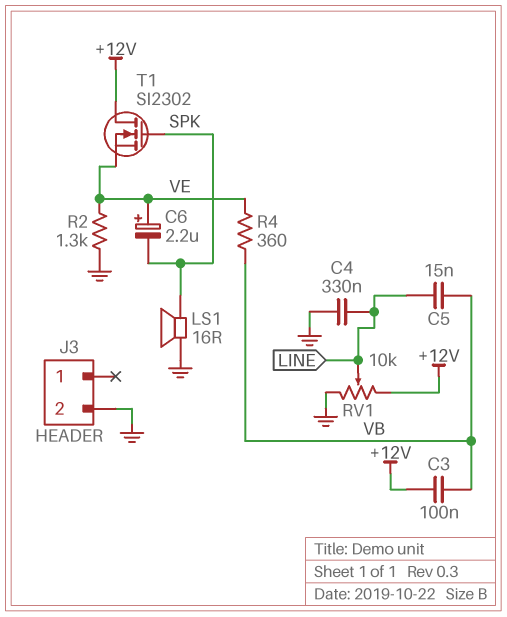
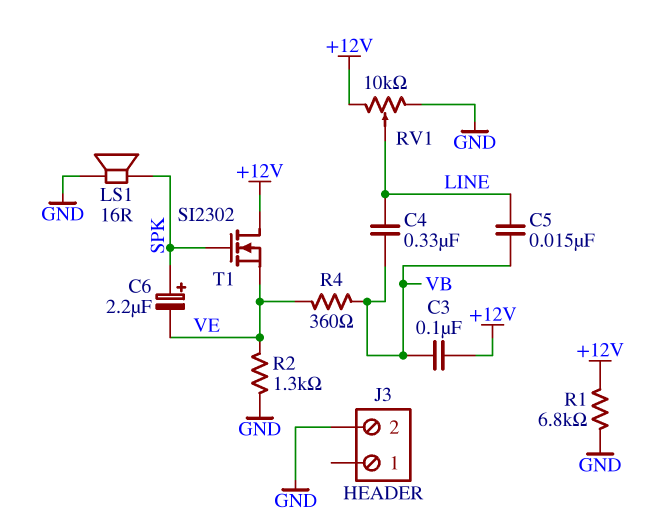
C4: 330nF (GND, LINE) -> 330nF (LINE, VB)
C6: 2.2uF (plus VE, minus SPK) -> 2.2uF (plus SPK, minus VE)
R1: none -> 6.8k (+12V, GND)

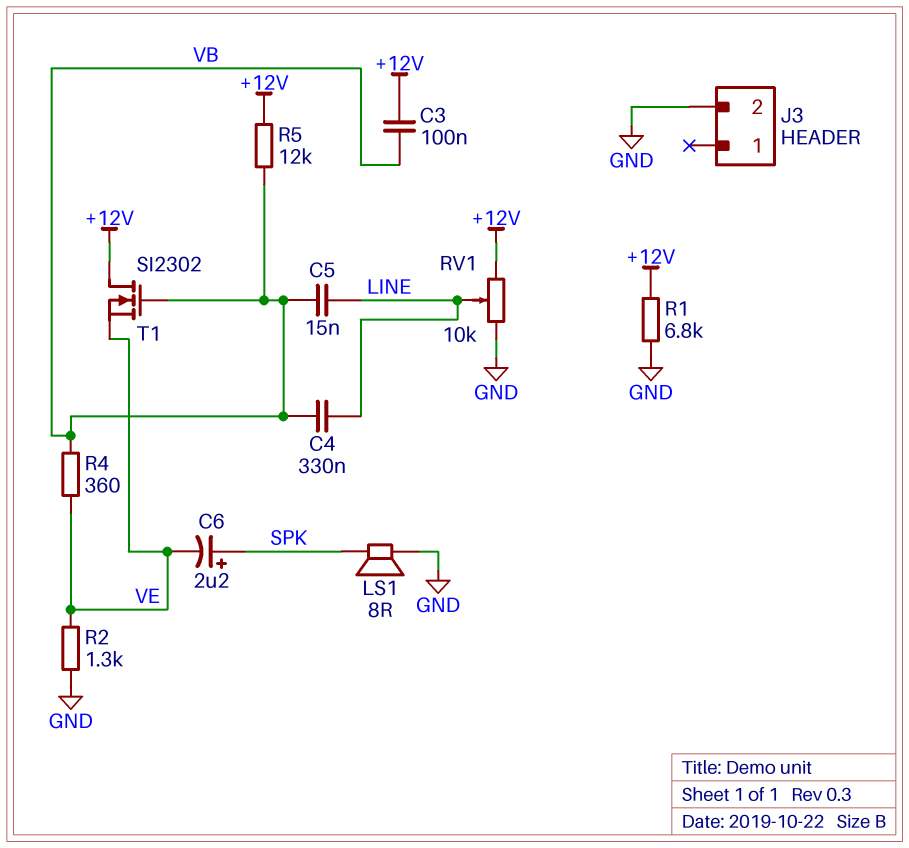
LS1: speaker 16R (GND, SPK) -> speaker 8R (GND, SPK)
R5: none -> 12k (+12V, VB)
T1: NMOS SI2302 (G SPK, D +12V, S VE) -> NMOS SI2302 (G VB, D +12V, S VE)

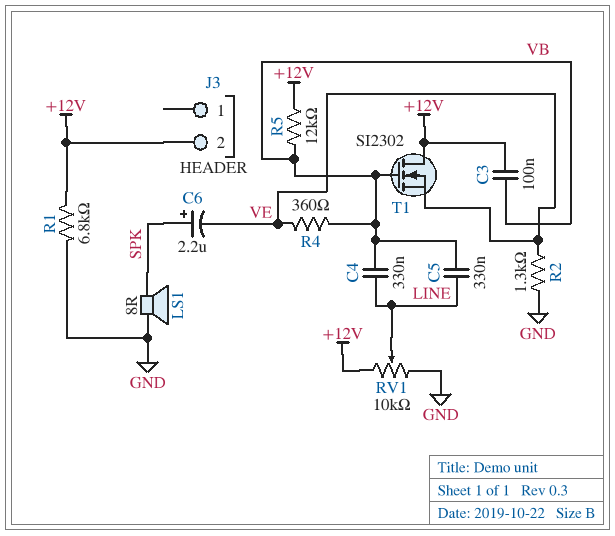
C5: 15nF (LINE, VB) -> 330nF (LINE, VB)
J3 pin 2: GND -> +12V

